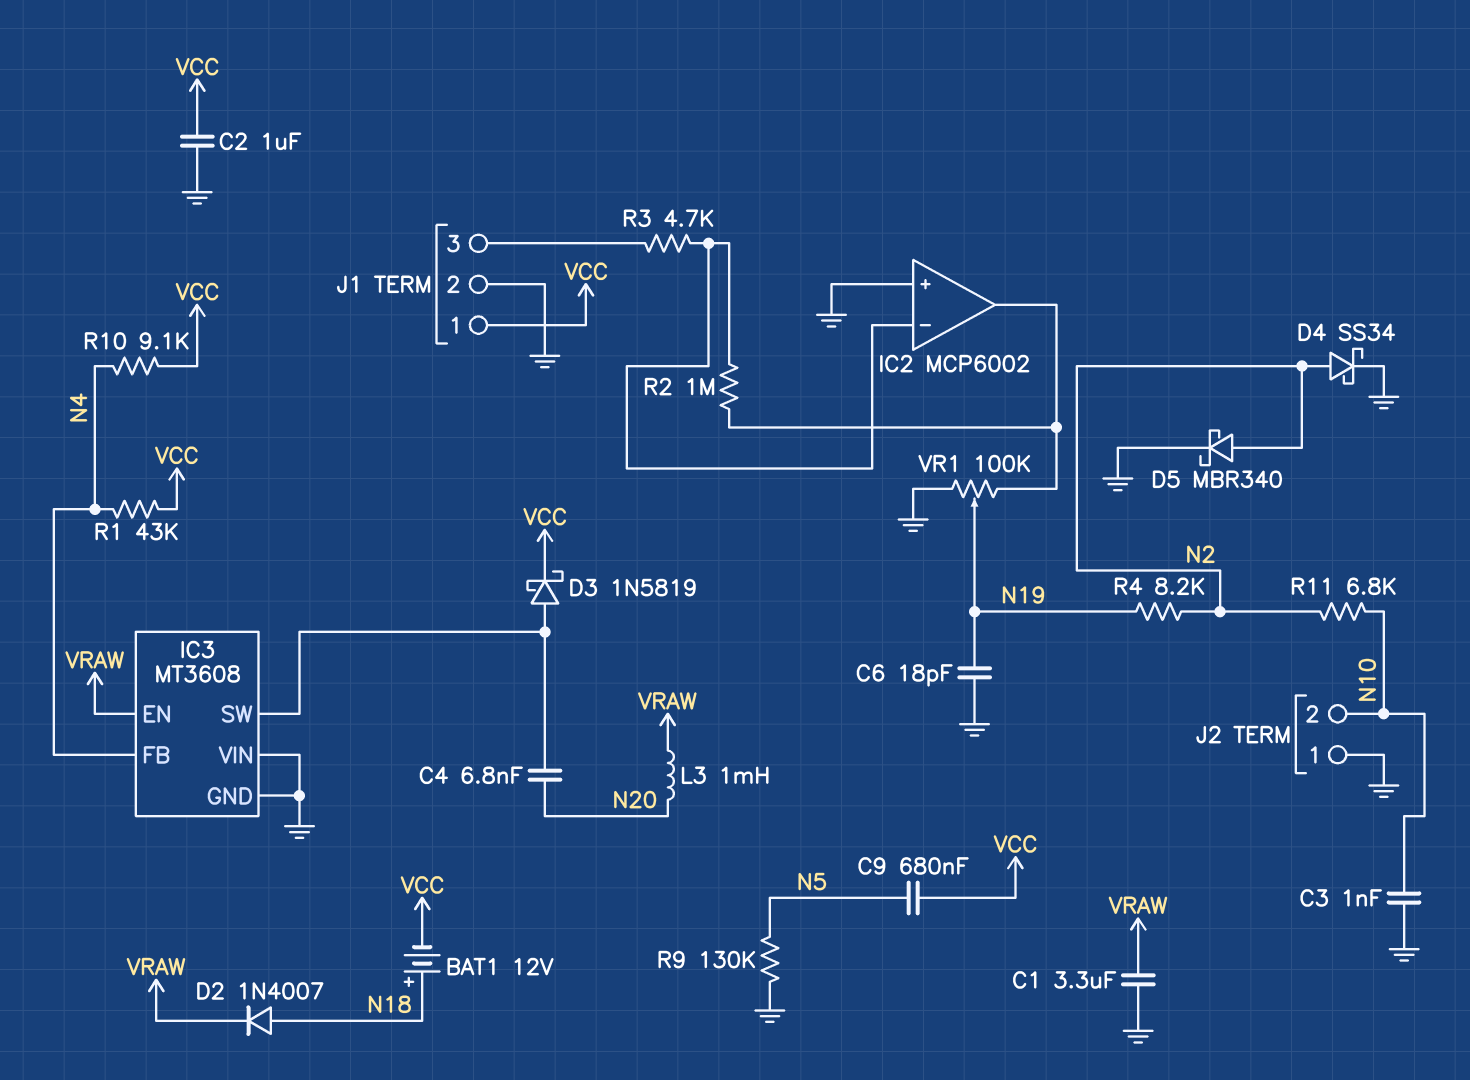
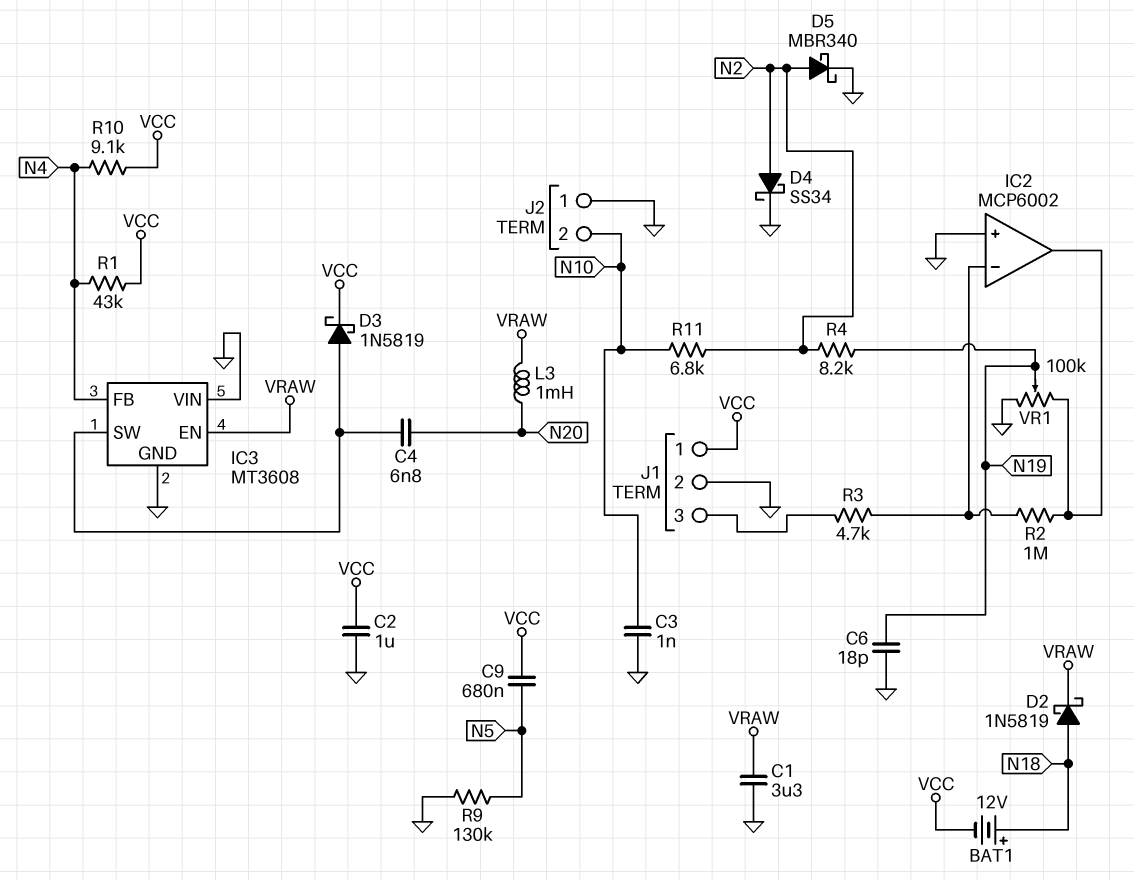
D2: diode 1N4007 (A N18, K VRAW) -> schottky 1N5819 (A N18, K VRAW)

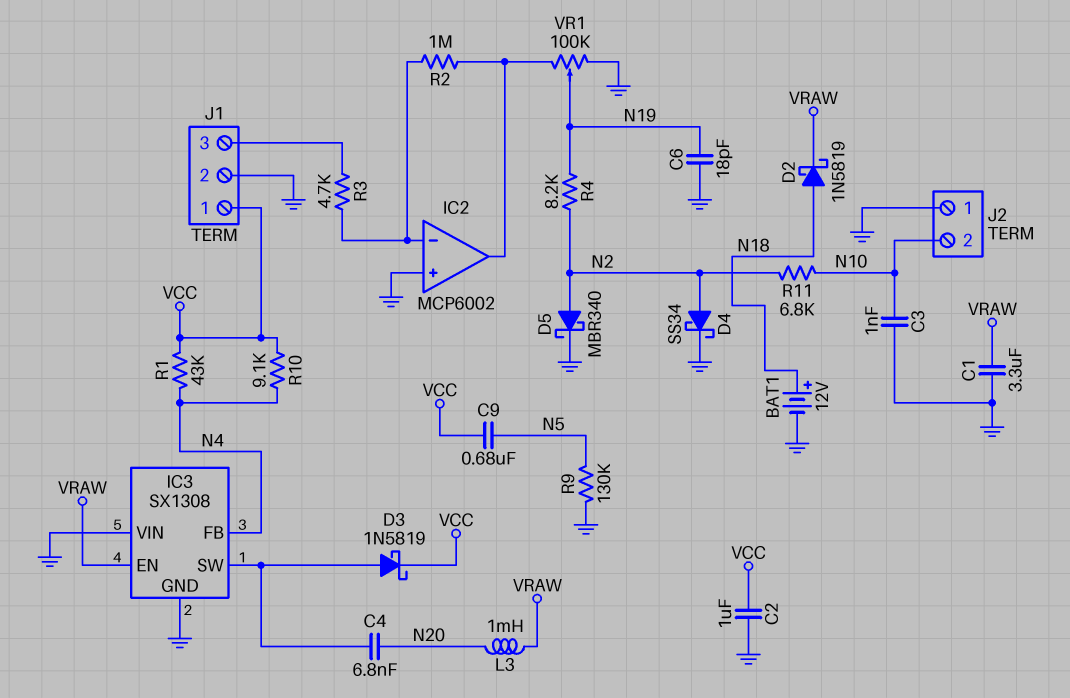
BAT1: 12V (plus N18, minus VCC) -> 12V (plus N18, minus GND)
IC3: MT3608 -> SX1308

